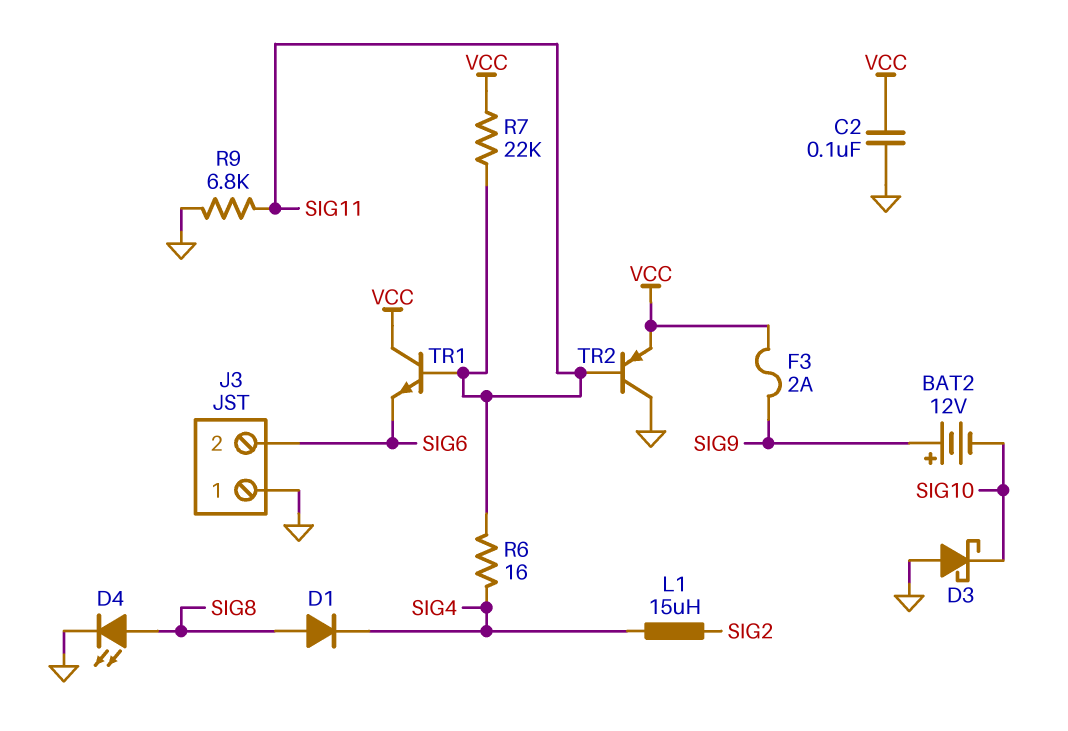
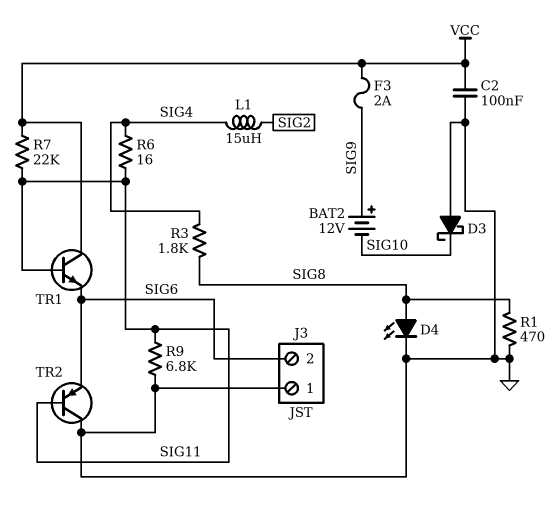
D1: diode (A SIG8, K SIG4) -> none
R1: none -> 470 (GND, SIG8)
R3: none -> 1.8k (SIG4, SIG8)
TR2: PNP (B SIG11, C GND, E VCC) -> PNP (B SIG11, C GND, E SIG6)

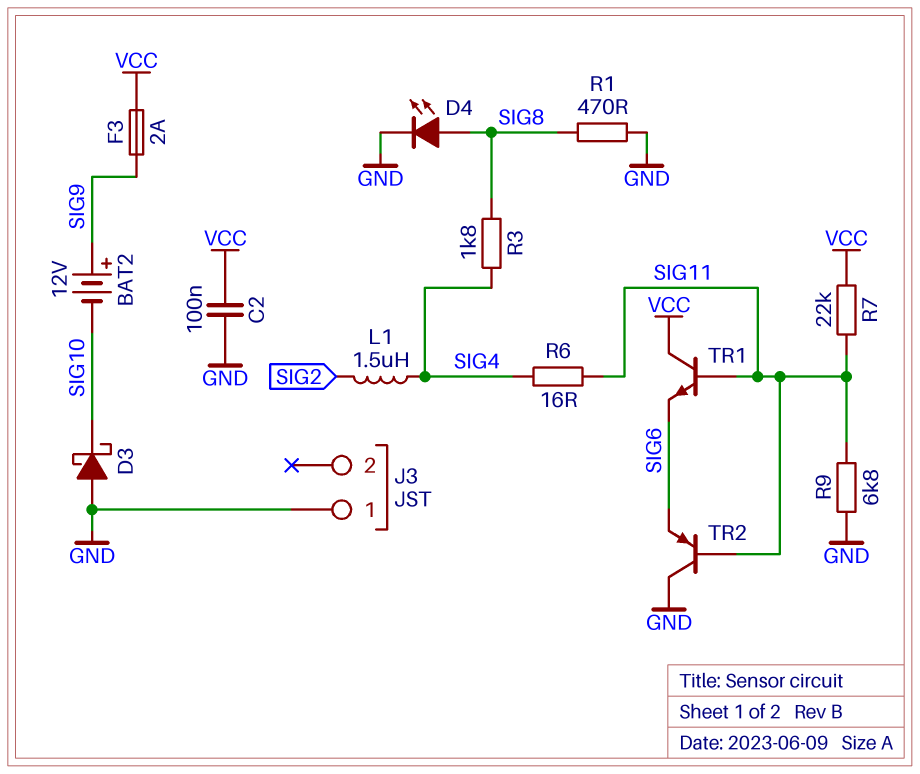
J3 pin 2: SIG6 -> none
L1: 15uH (SIG2, SIG4) -> 1.5uH (SIG2, SIG4)

